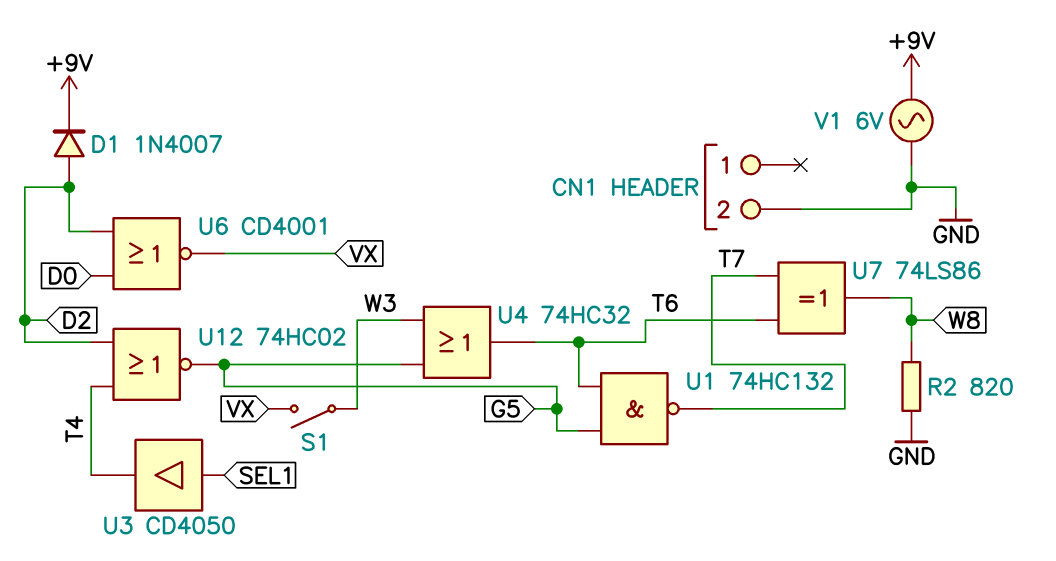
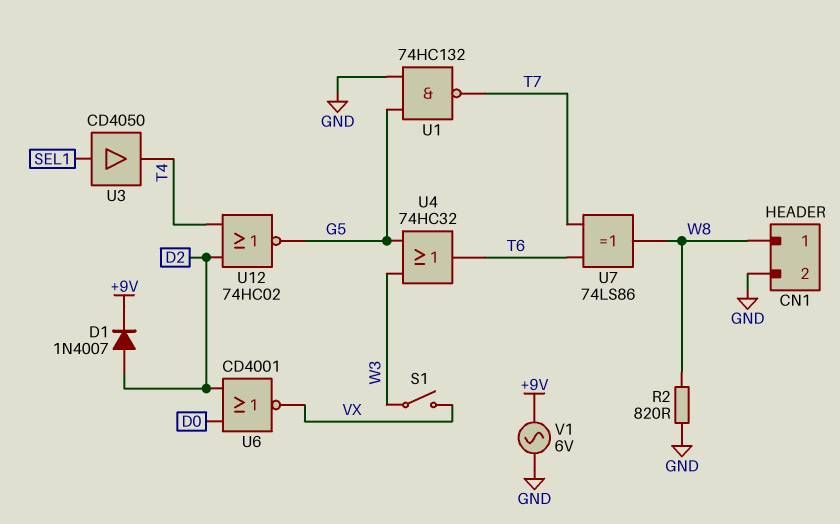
CN1 pin 1: none -> W8
U1: NAND 74HC132 (in G5, in T6, out T7) -> NAND 74HC132 (in G5, in GND, out T7)

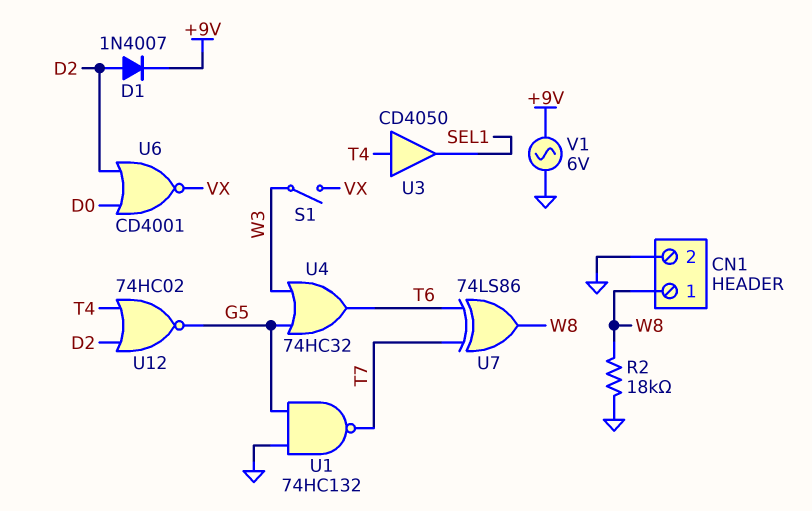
R2: 820 (GND, W8) -> 18k (GND, W8)
U3: buffer CD4050 (in SEL1, out T4) -> buffer CD4050 (in T4, out SEL1)

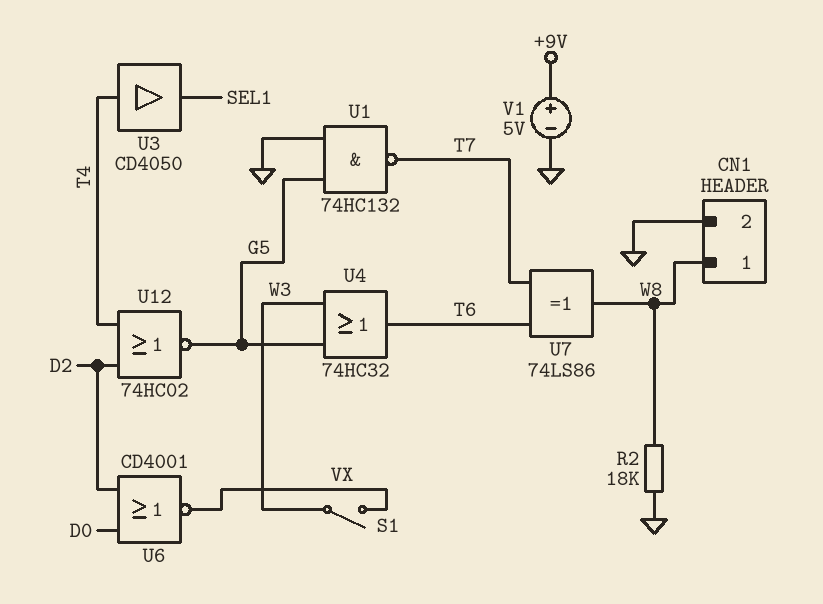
D1: diode 1N4007 (A D2, K +9V) -> none
V1: AC 6V (+9V, GND) -> 5V (plus +9V, minus GND)

